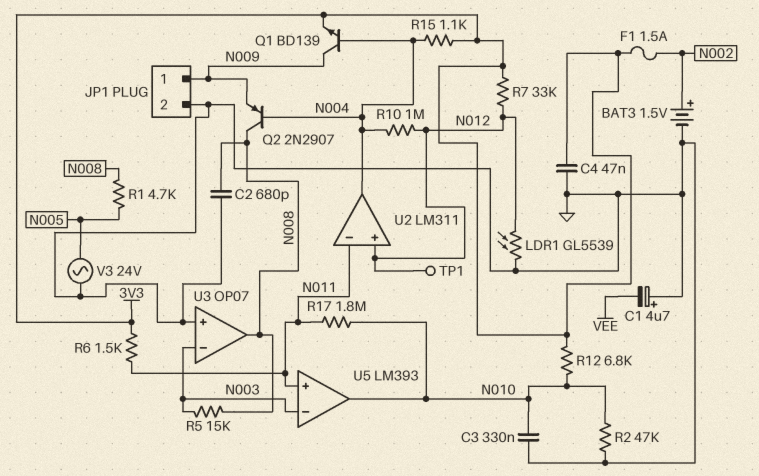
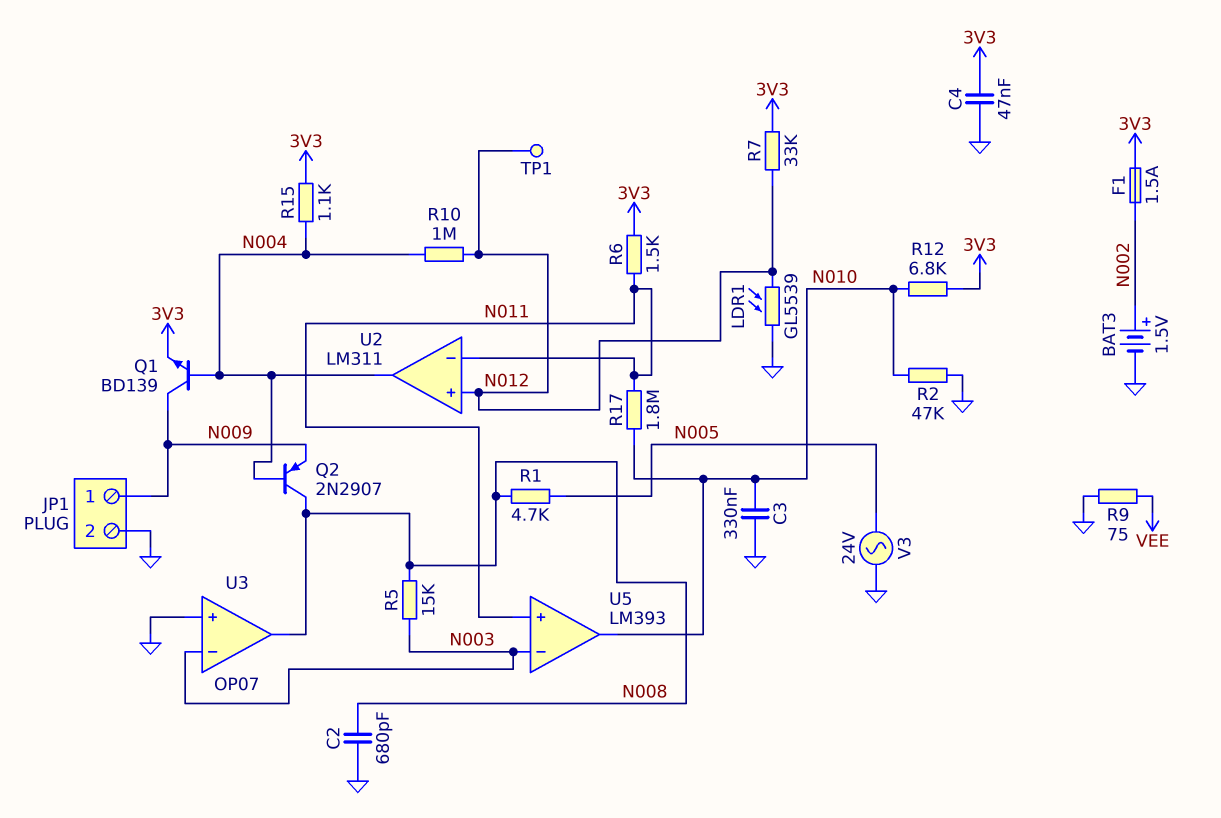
C1: 4.7uF (plus GND, minus VEE) -> none
R9: none -> 75 (GND, VEE)

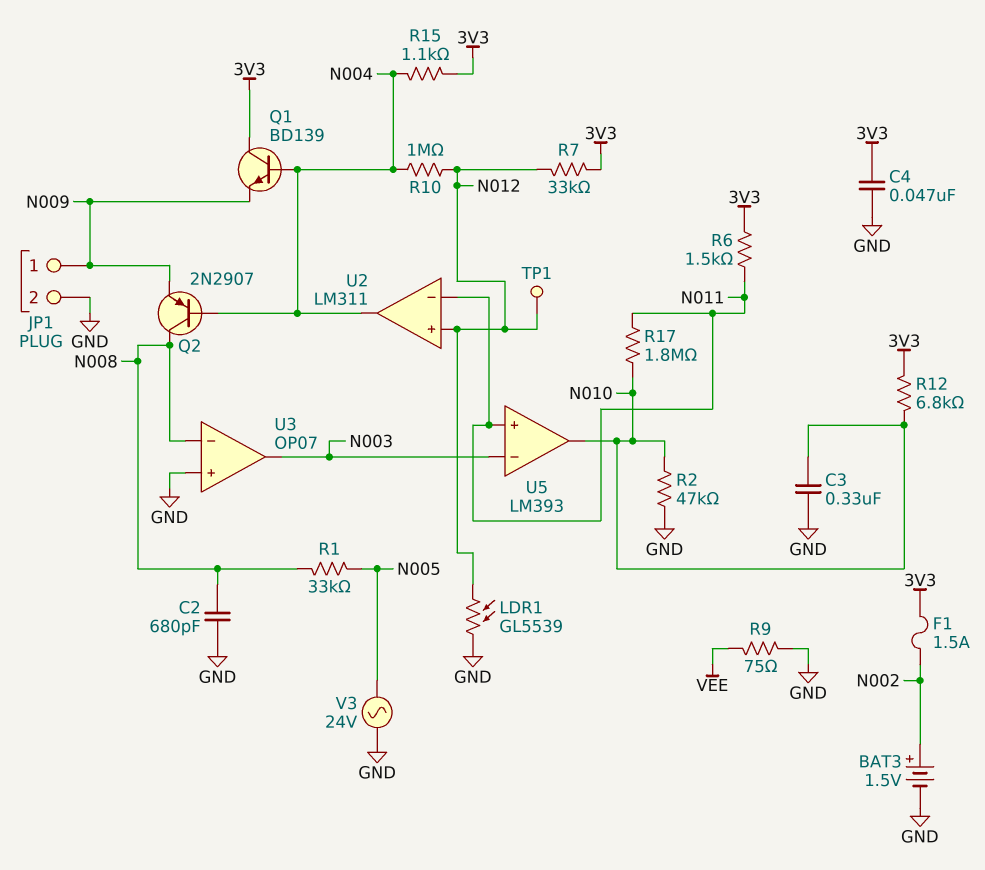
Q1: NPN BD139 (B N004, C N009, E 3V3) -> NPN BD139 (B N004, C 3V3, E N009)
R1: 4.7k (N005, N008) -> 33k (N005, N008)
R5: 15k (N003, N008) -> none
U3 pin in-: N003 -> N008
U3 pin out: N008 -> N003

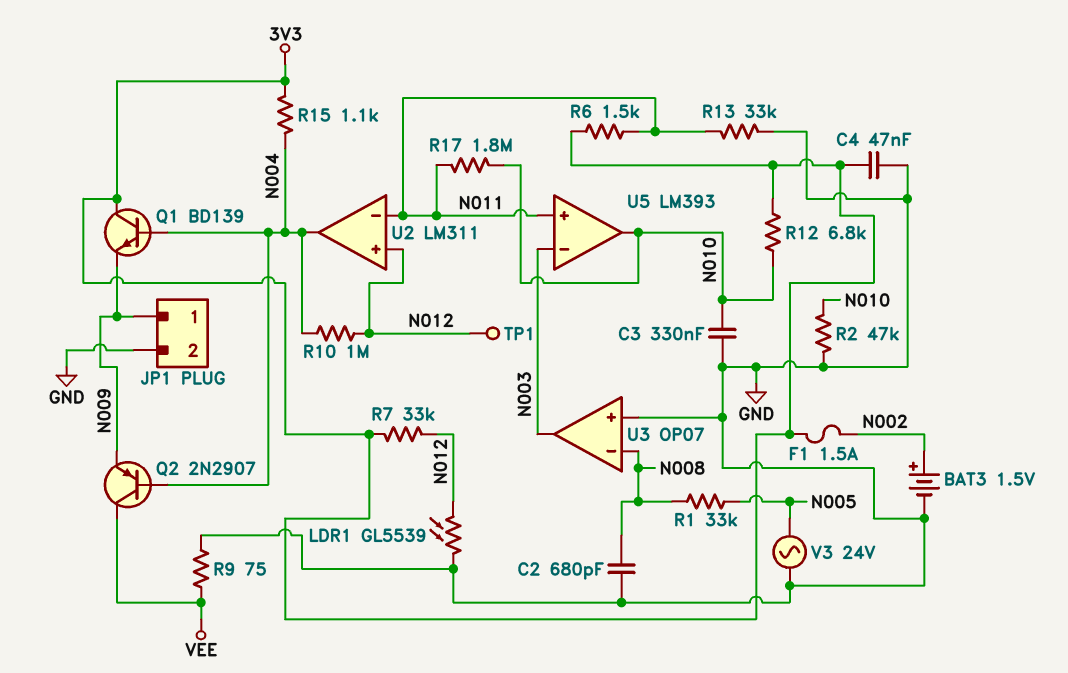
Q2: PNP 2N2907 (B N004, C N008, E N009) -> PNP 2N2907 (B N004, C VEE, E N009)
R13: none -> 33k (GND, N011)

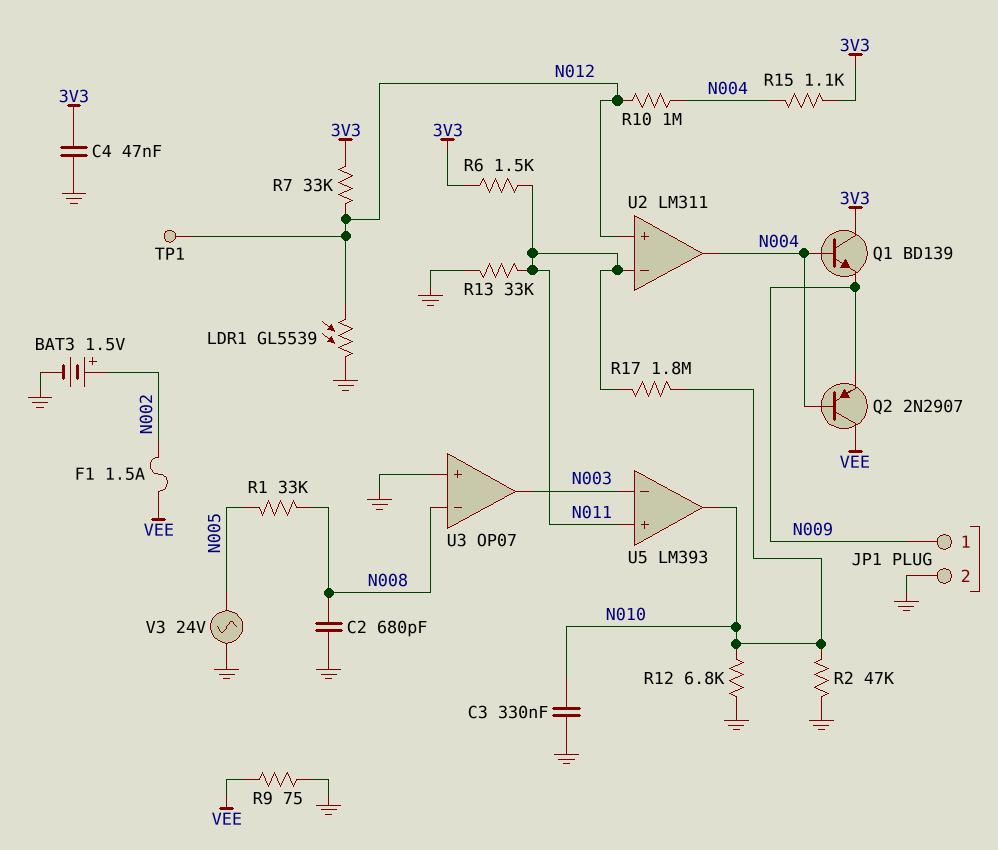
F1: 1.5A (3V3, N002) -> 1.5A (N002, VEE)
R12: 6.8k (3V3, N010) -> 6.8k (GND, N010)

